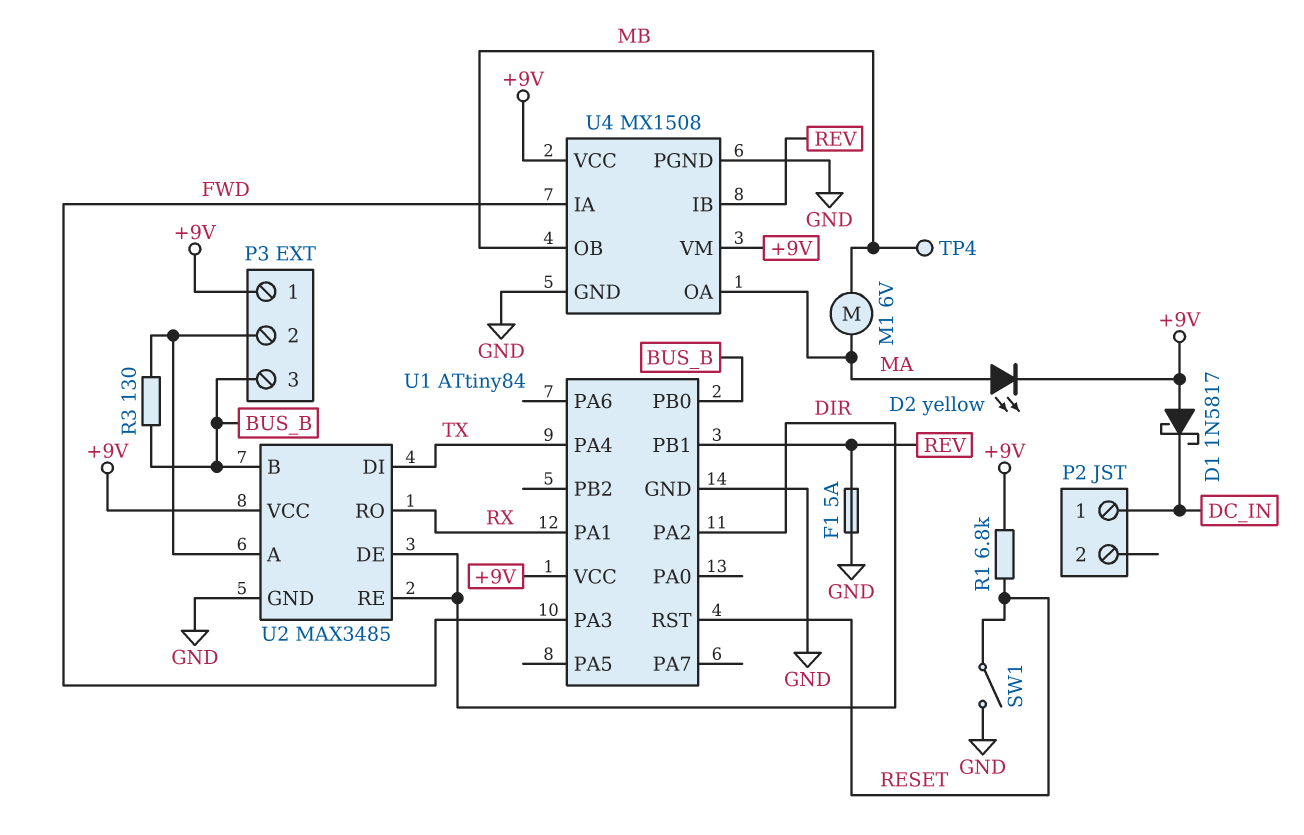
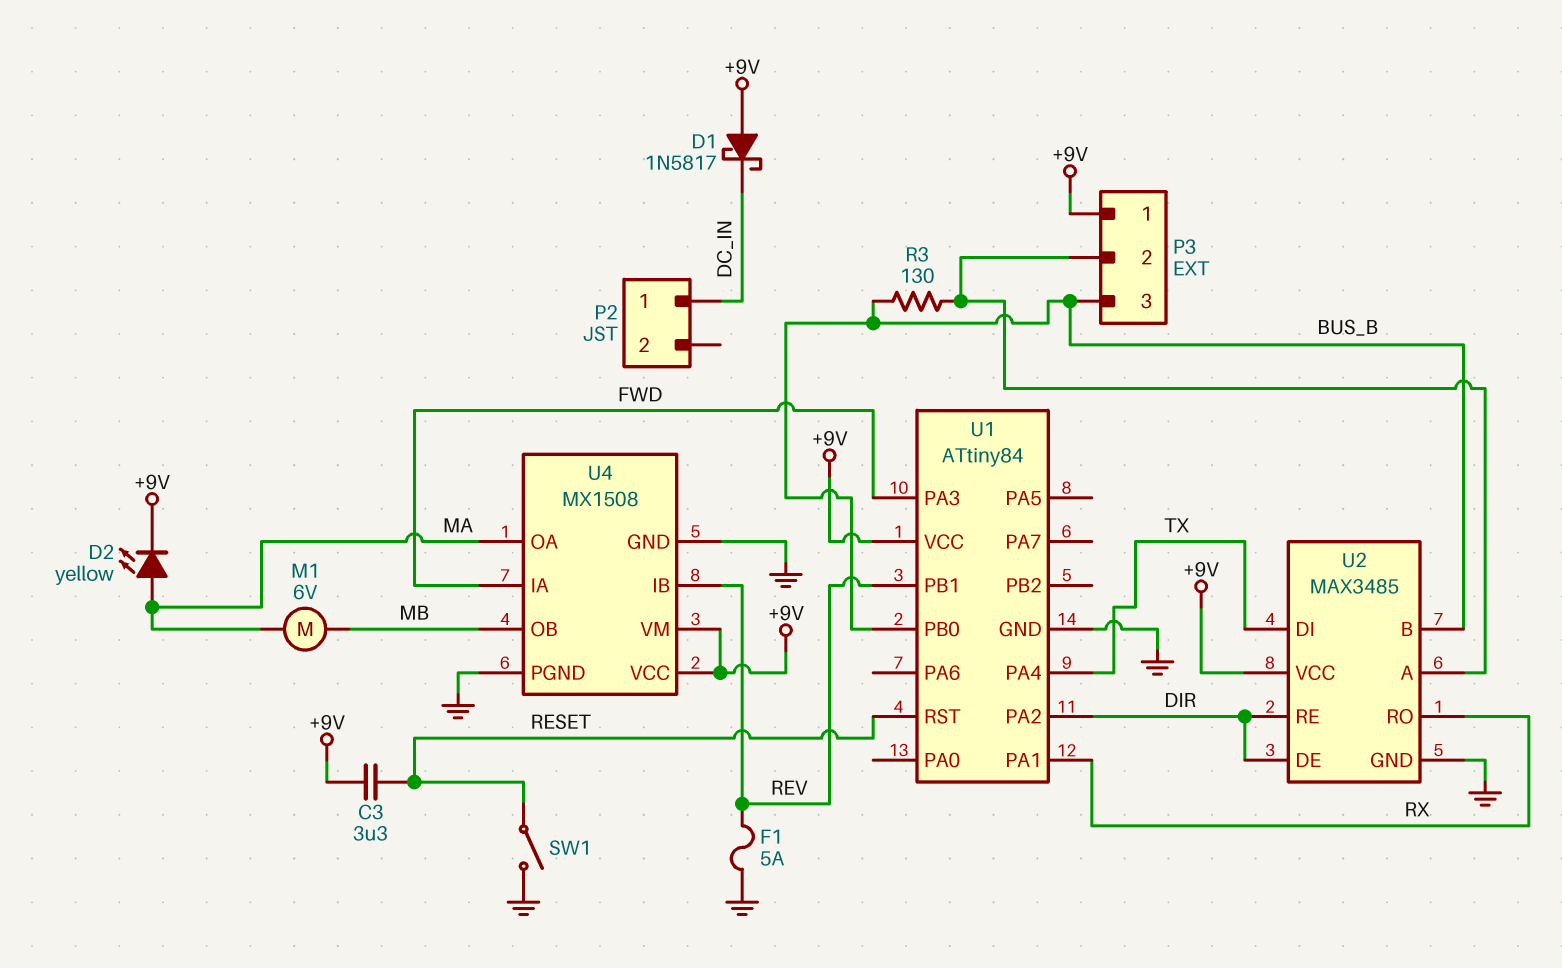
C3: none -> 3.3uF (+9V, RESET)
R1: 6.8k (+9V, RESET) -> none
TP4: test point (MB) -> none

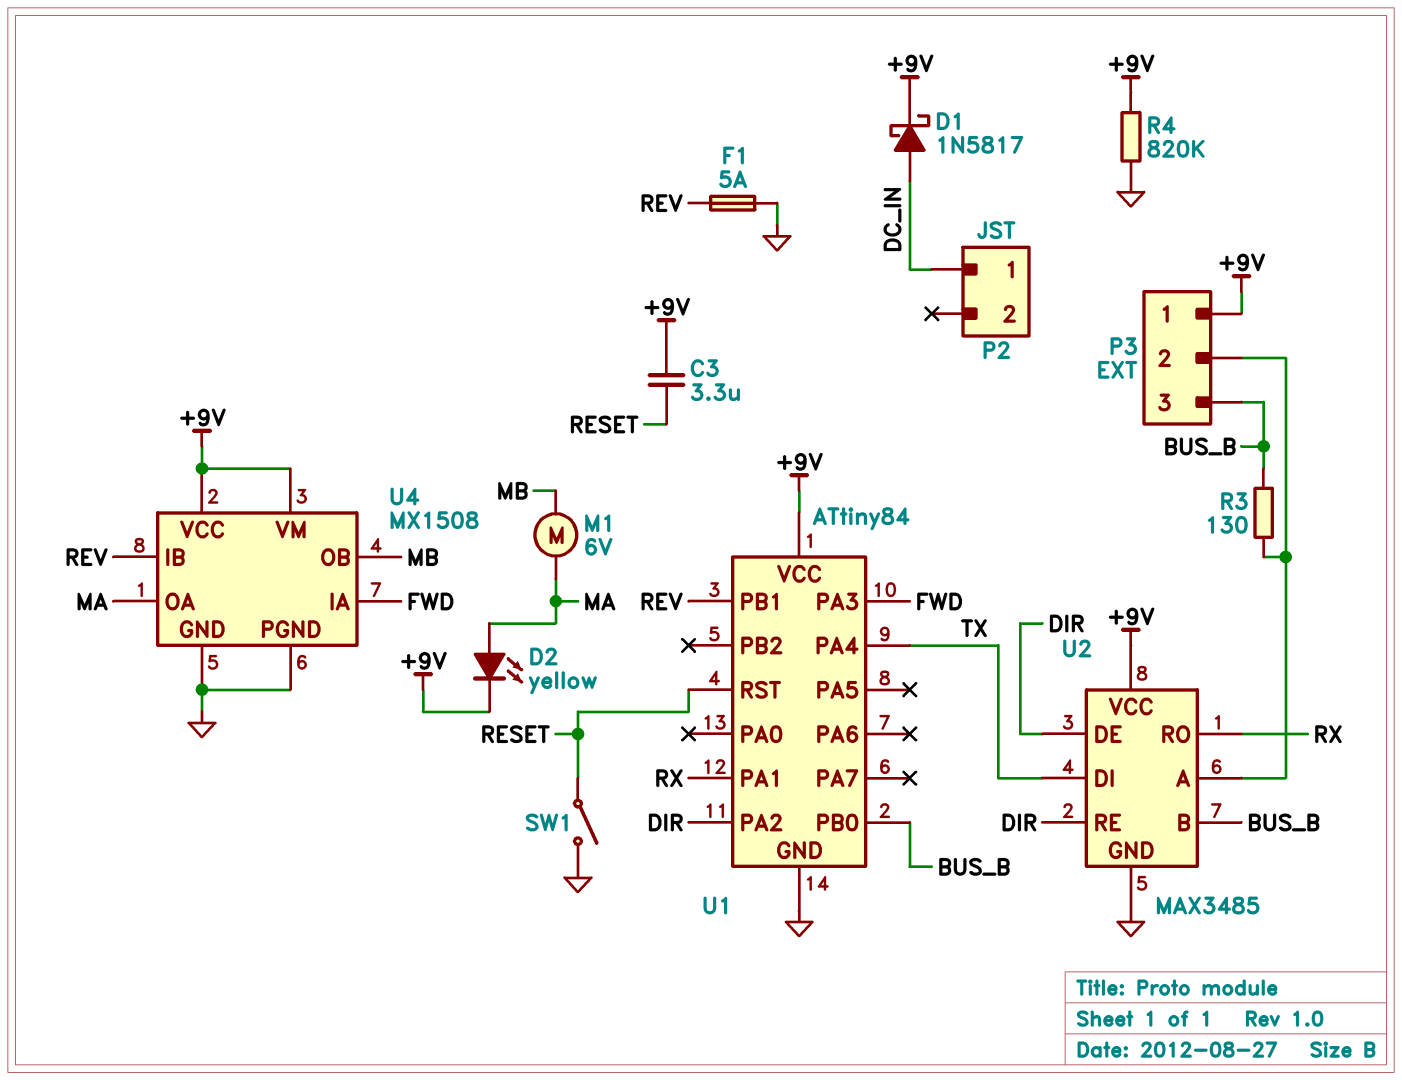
D1: schottky 1N5817 (A +9V, K DC_IN) -> schottky 1N5817 (A DC_IN, K +9V)
R4: none -> 820k (+9V, GND)

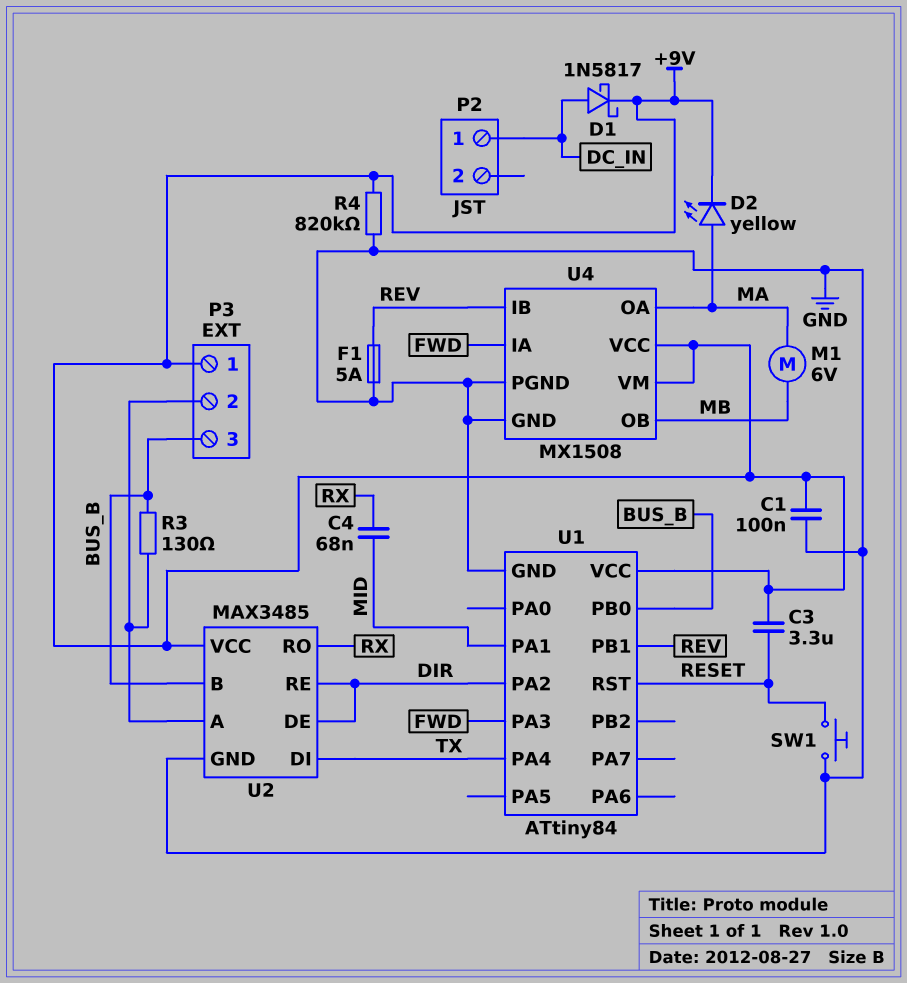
C1: none -> 100nF (+9V, GND)
C4: none -> 68nF (MID, RX)
SW1: switch (GND, RESET) -> button (GND, RESET)
U1 pin PA1: RX -> MID

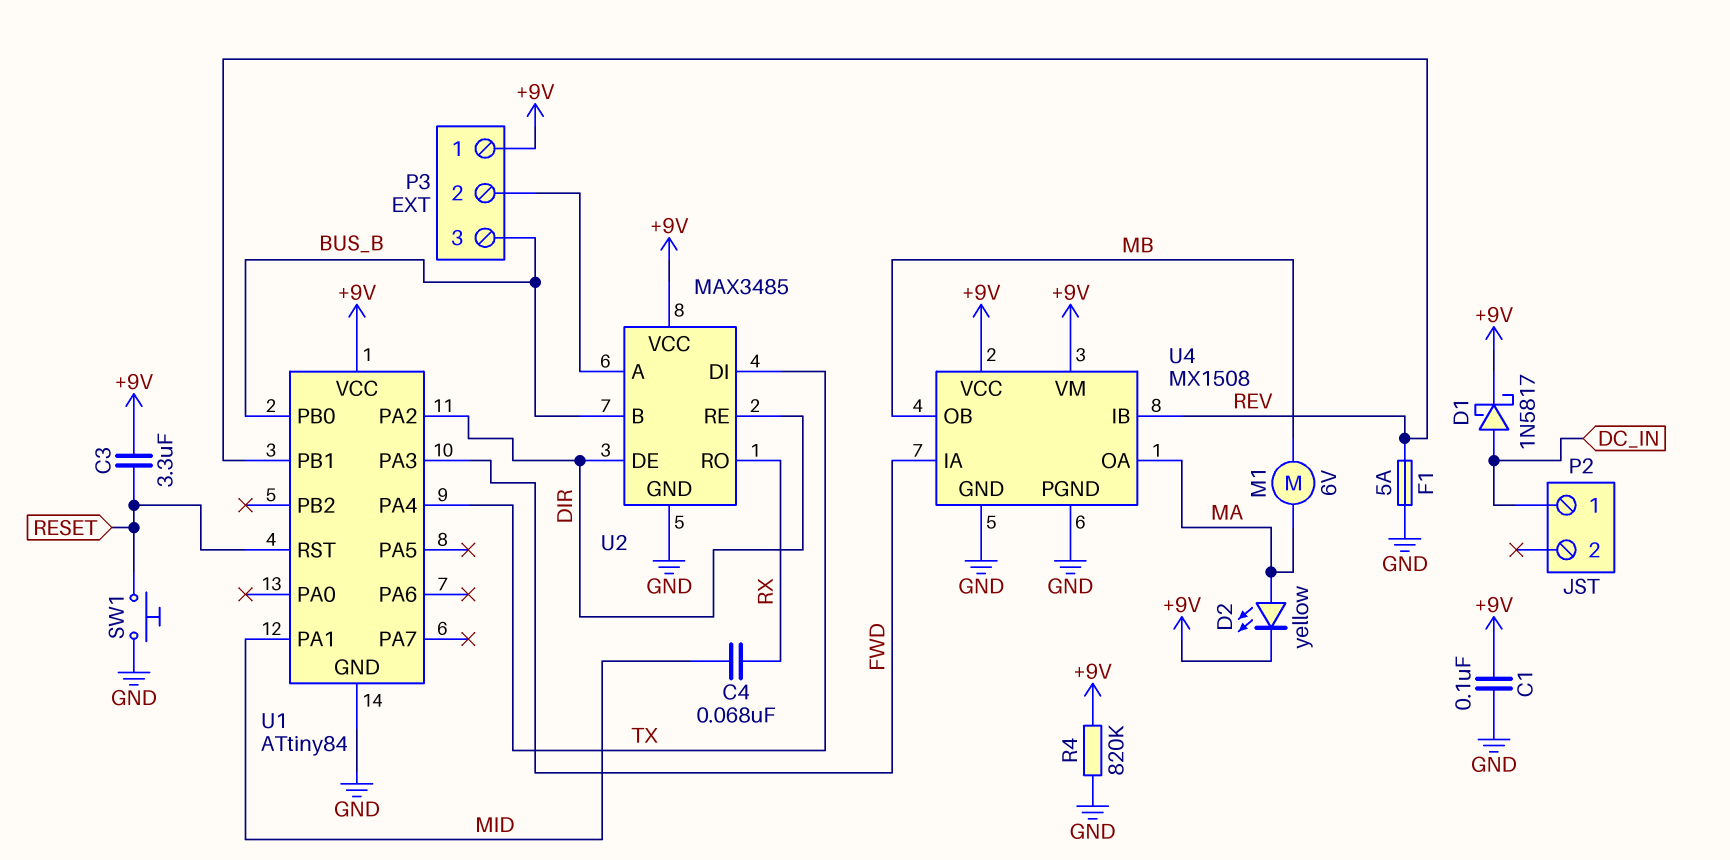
R3: 130 (BUS_B, P3/2) -> none

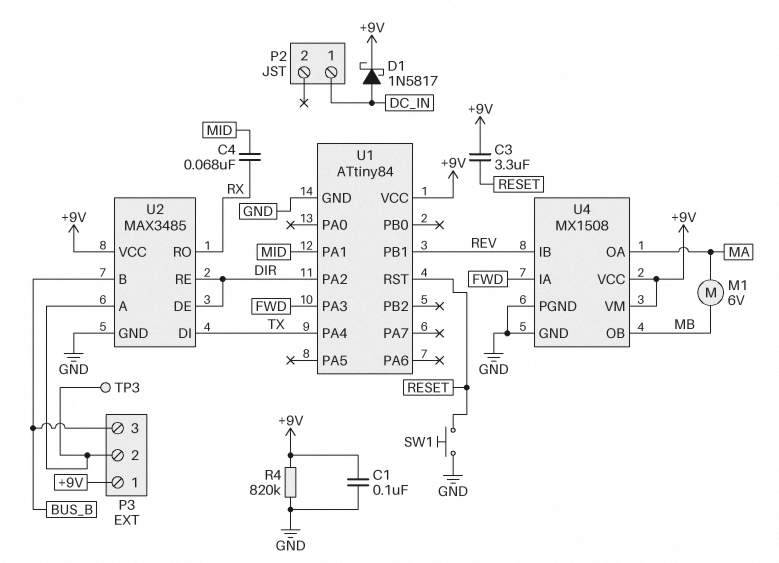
D2: LED yellow (A MA, K +9V) -> none
F1: 5A (GND, REV) -> none
TP3: none -> test point (P3/2)
U1 pin PB0: BUS_B -> none

